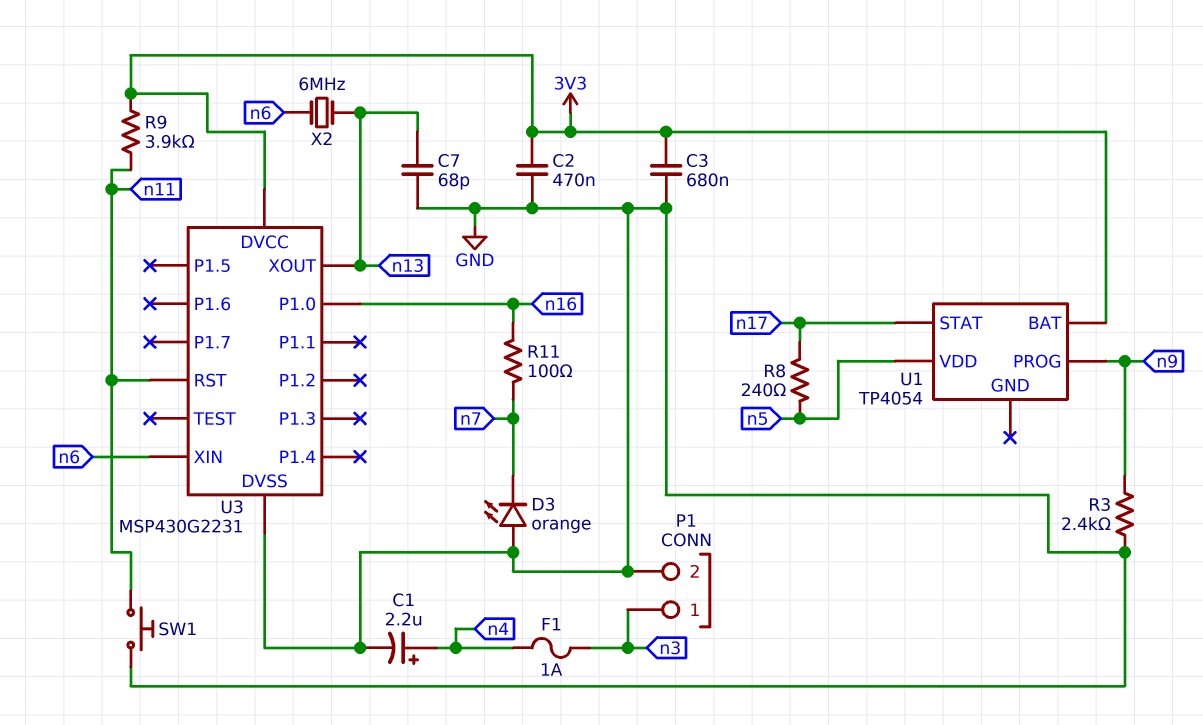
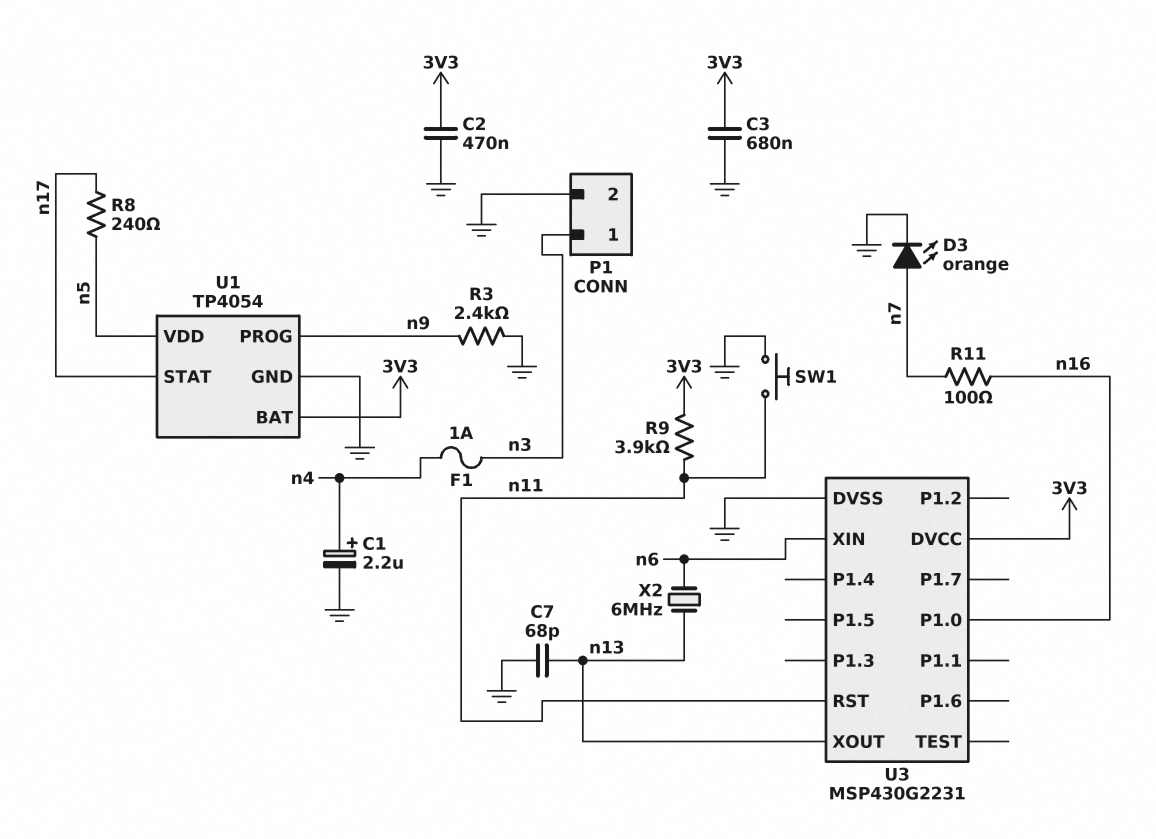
D3: LED orange (A GND, K n7) -> LED orange (A n7, K GND)
U1 pin GND: none -> GND

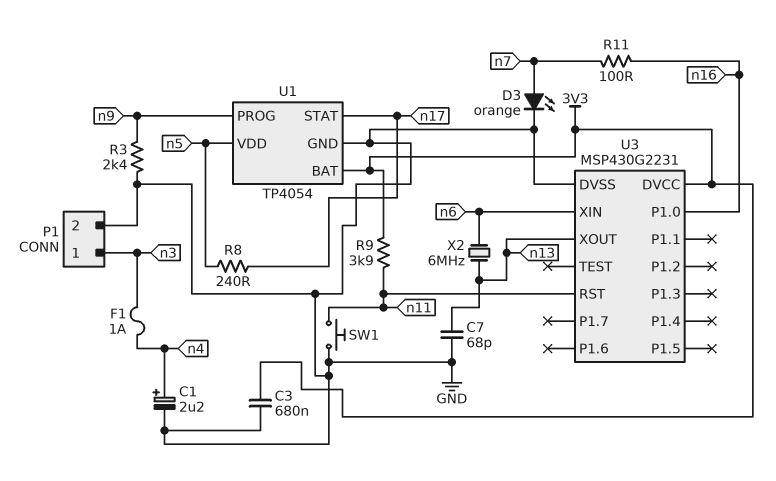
C2: 470nF (3V3, GND) -> none

